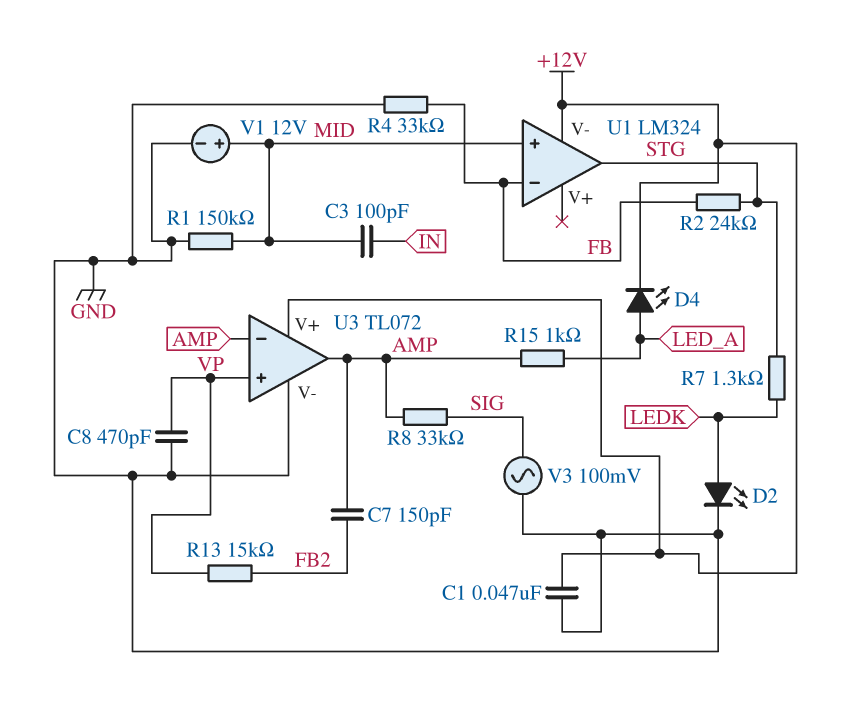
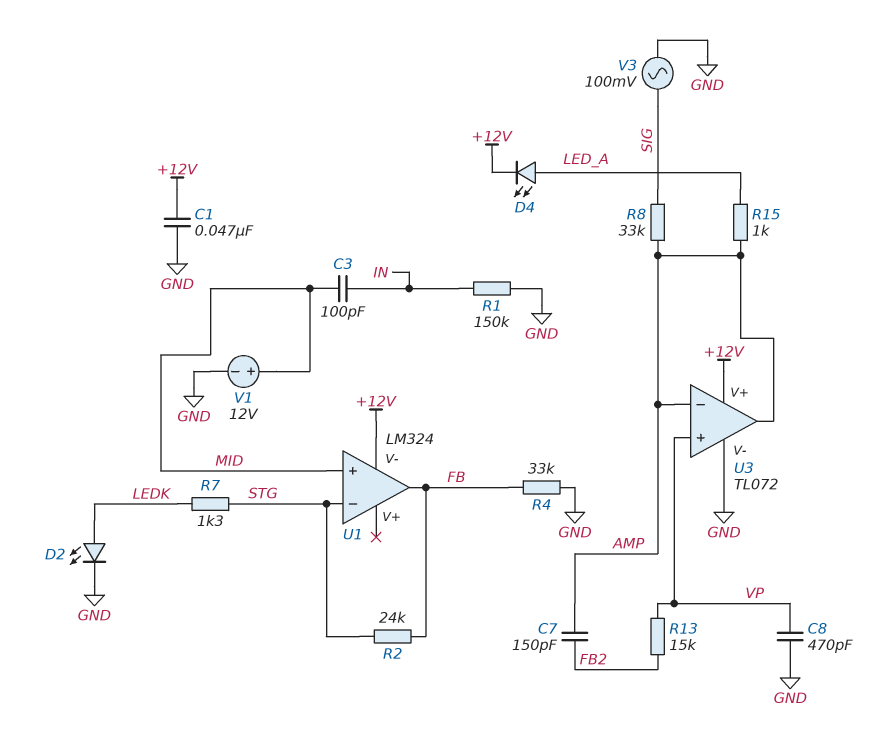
R1: 150k (GND, MID) -> 150k (GND, IN)
U1 pin in-: FB -> STG
U1 pin out: STG -> FB

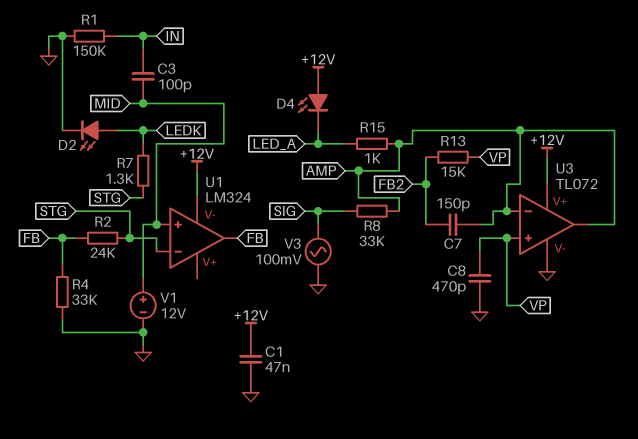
D4: LED (A LED_A, K +12V) -> LED (A +12V, K LED_A)

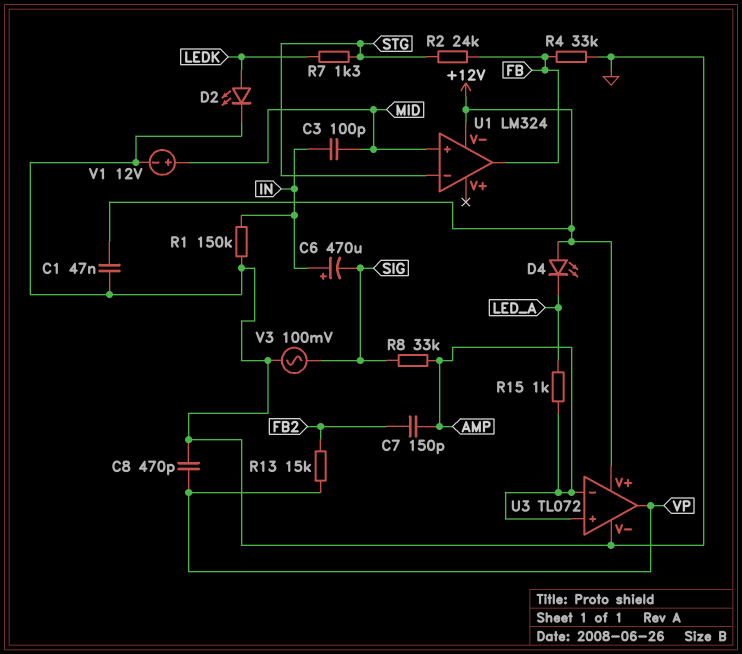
C6: none -> 470uF (plus IN, minus SIG)
U3 pin in+: VP -> AMP
U3 pin out: AMP -> VP

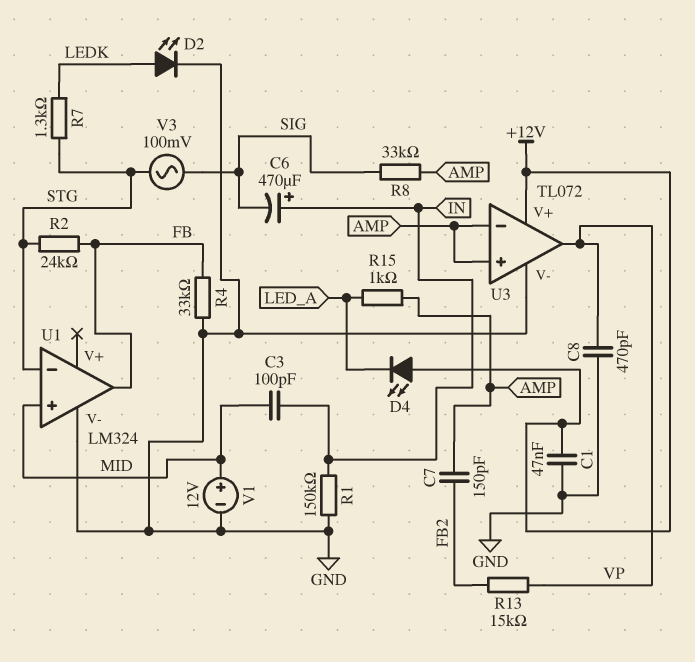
U1 pin V-: +12V -> GND
V3: AC 100mV (GND, SIG) -> AC 100mV (SIG, STG)

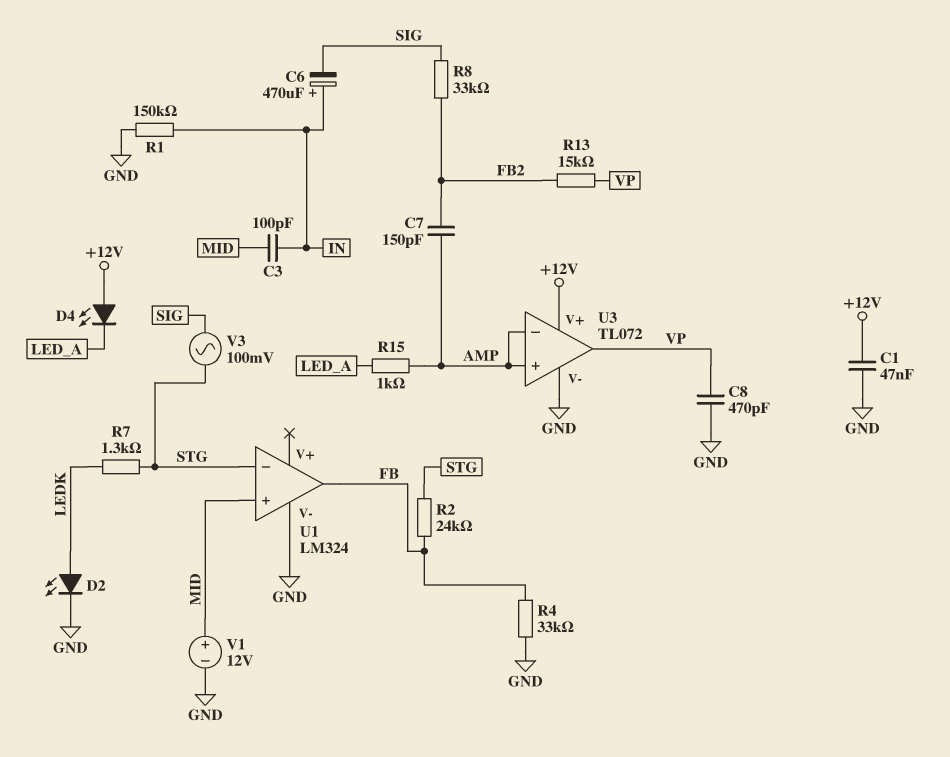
R8: 33k (AMP, SIG) -> 33k (FB2, SIG)

